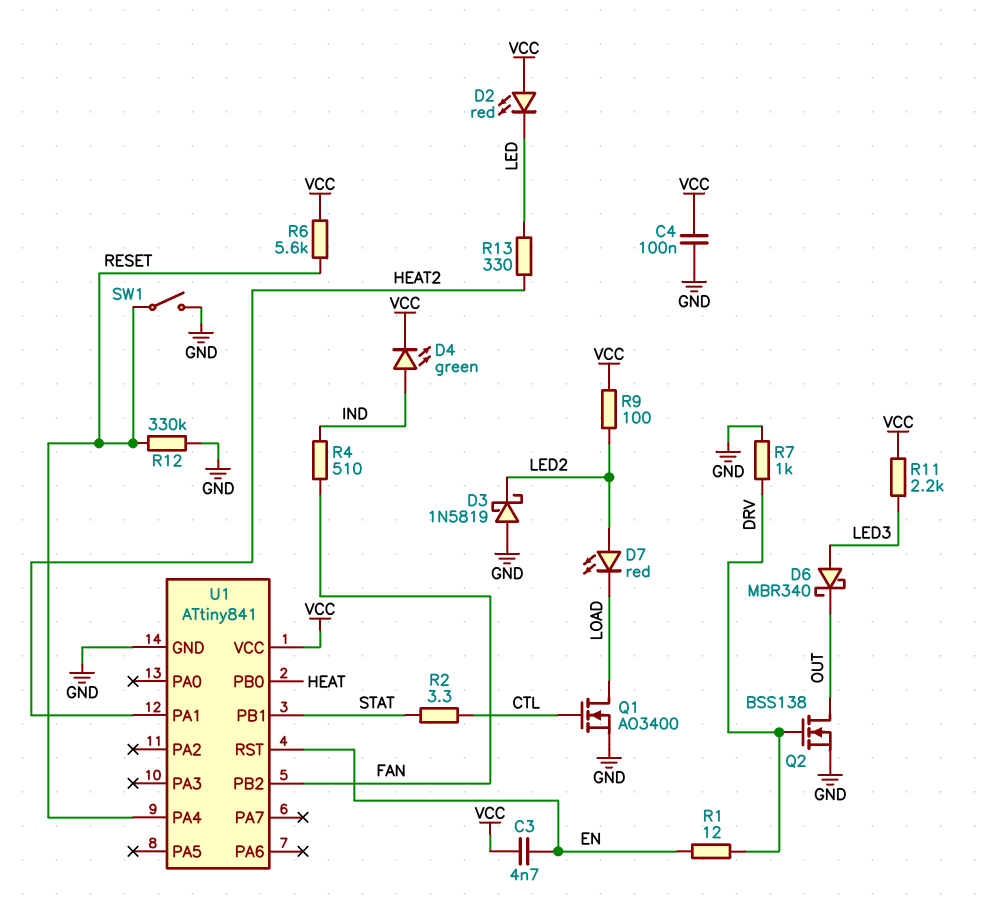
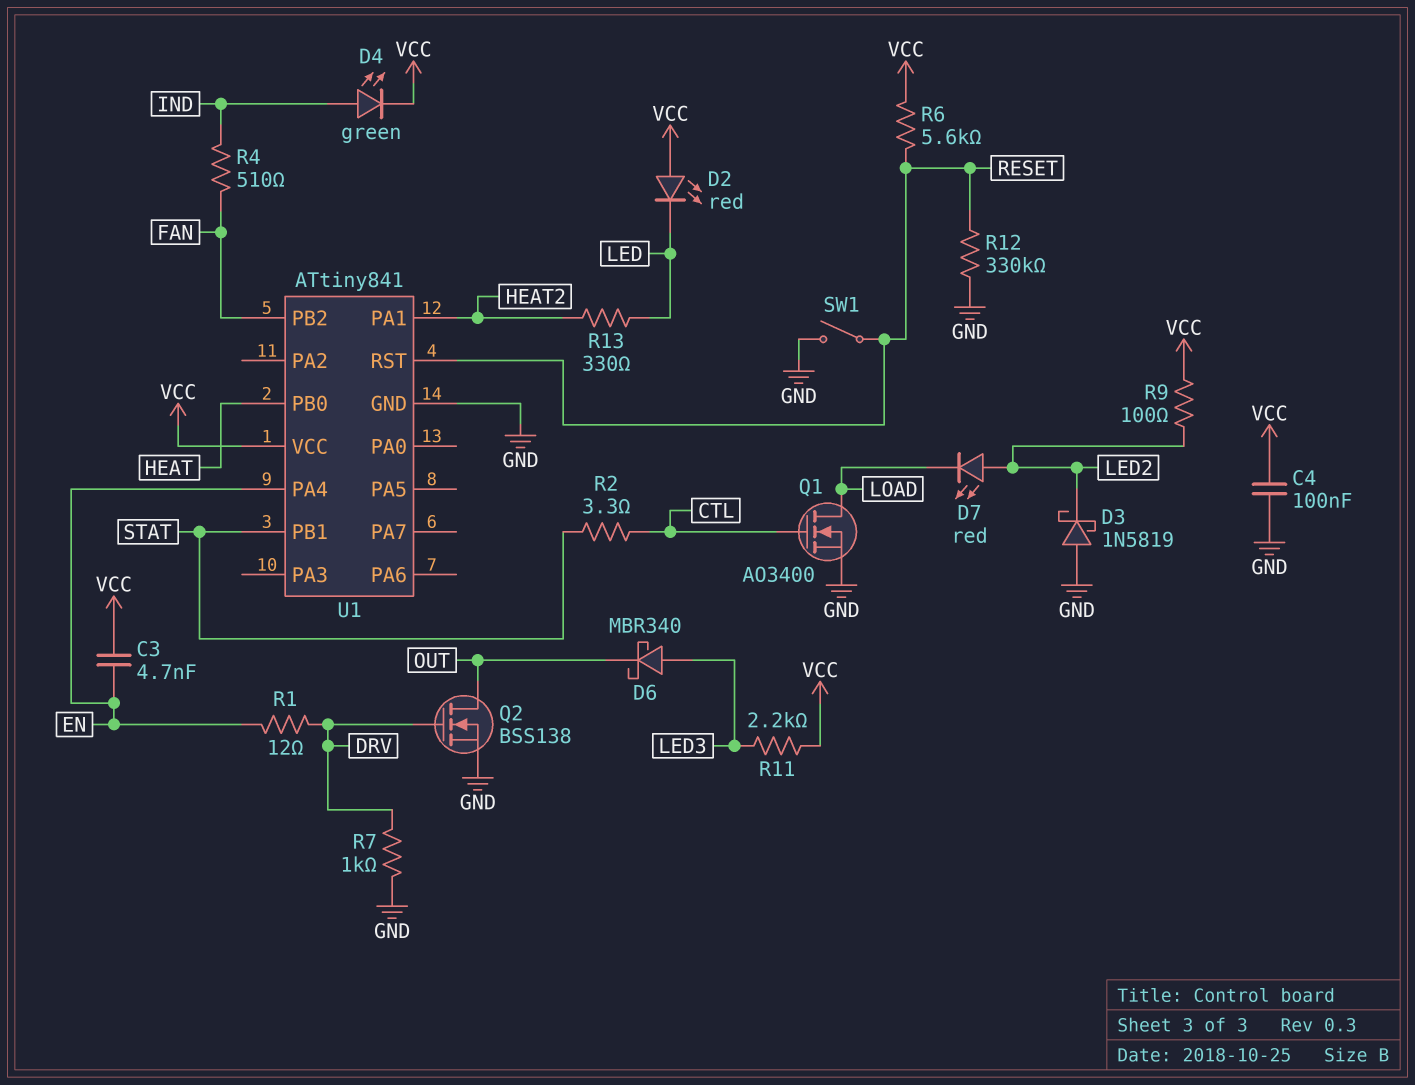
U1 pin PA4: RESET -> EN
U1 pin RST: EN -> RESET

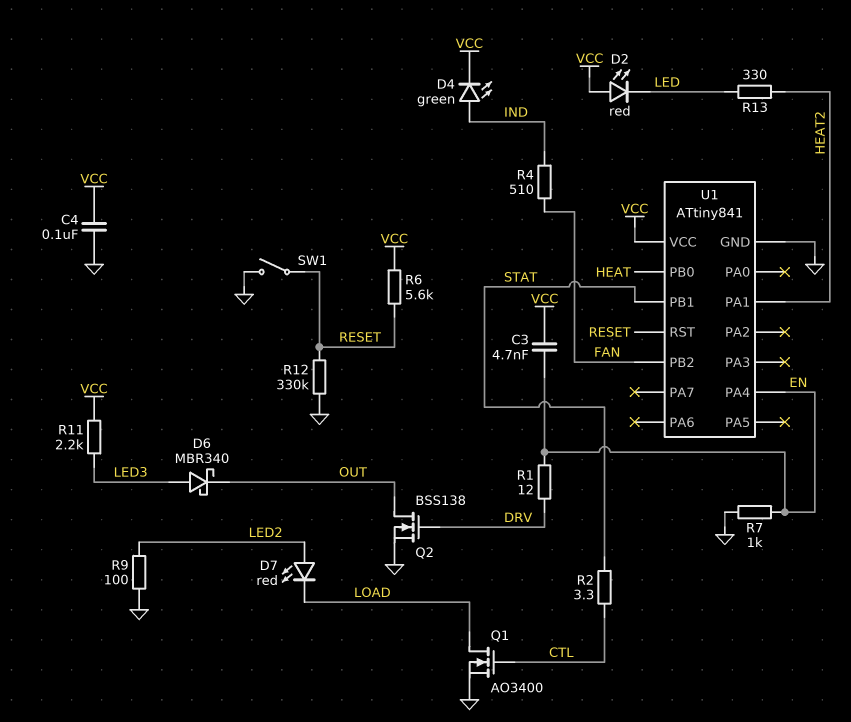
D3: schottky 1N5819 (A GND, K LED2) -> none
R7: 1k (DRV, GND) -> 1k (EN, GND)
R9: 100 (LED2, VCC) -> 100 (GND, LED2)

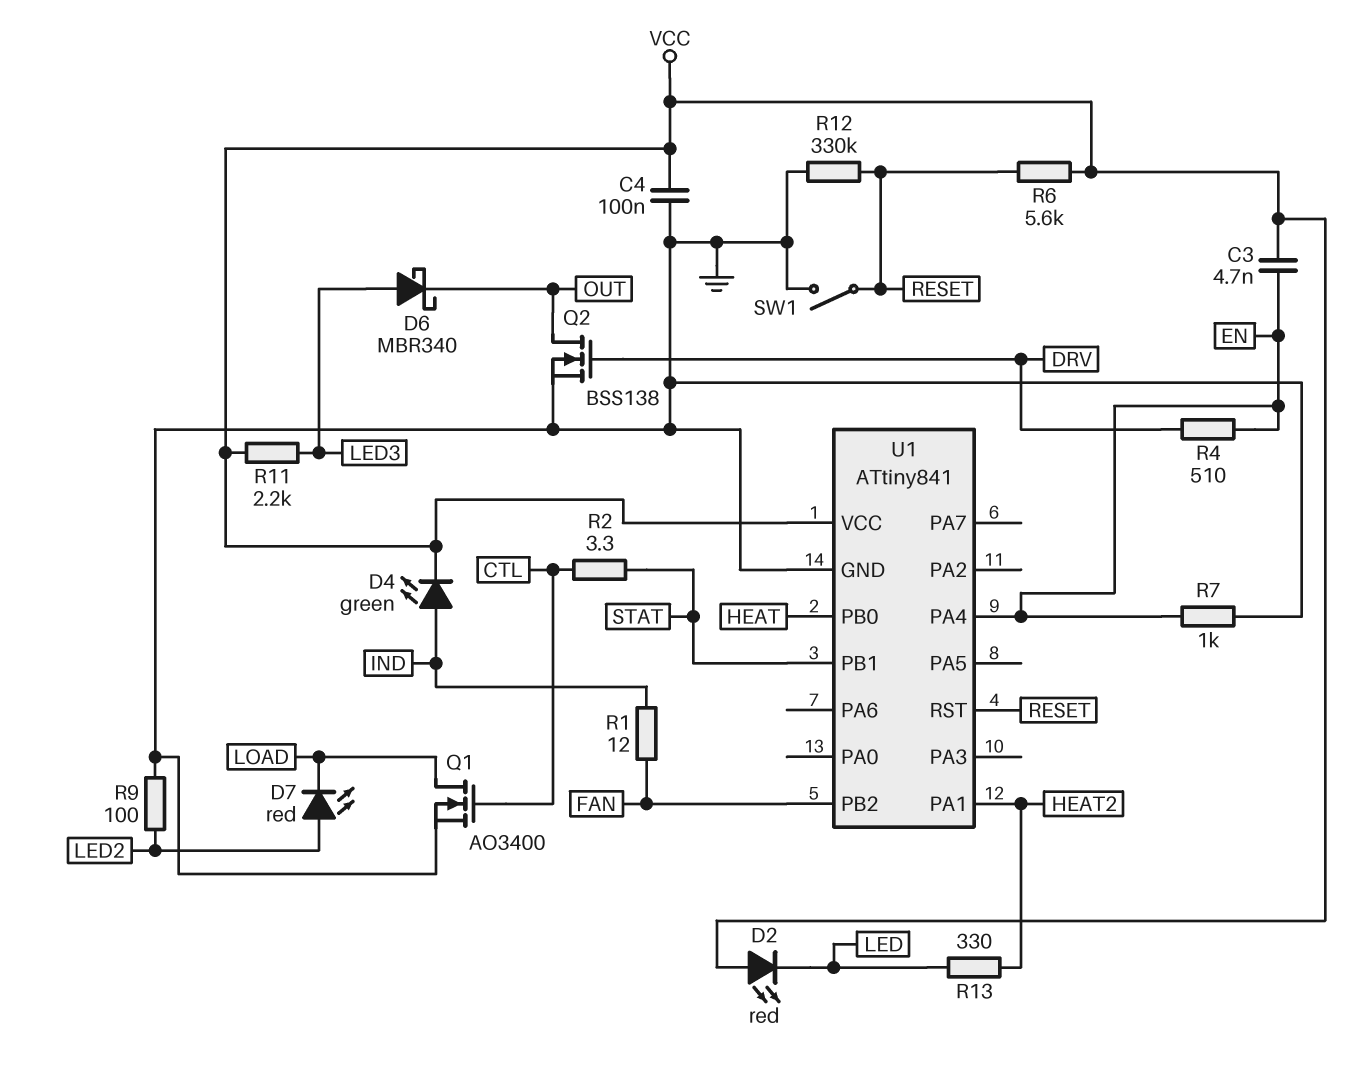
R1: 12 (DRV, EN) -> 12 (FAN, IND)
R4: 510 (FAN, IND) -> 510 (DRV, EN)

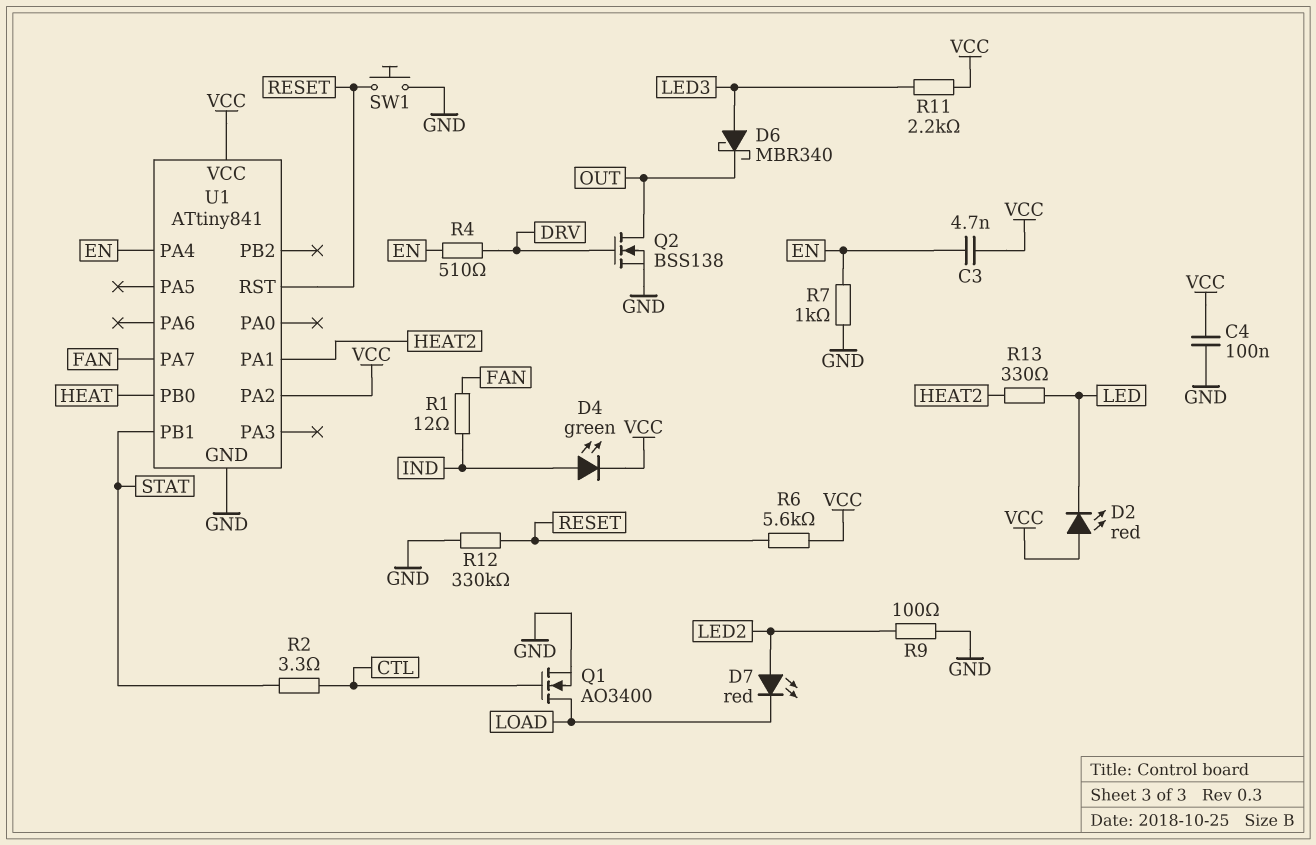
SW1: switch (GND, RESET) -> button (GND, RESET)
U1 pin PA2: none -> VCC
U1 pin PA7: none -> FAN
U1 pin PB2: FAN -> none

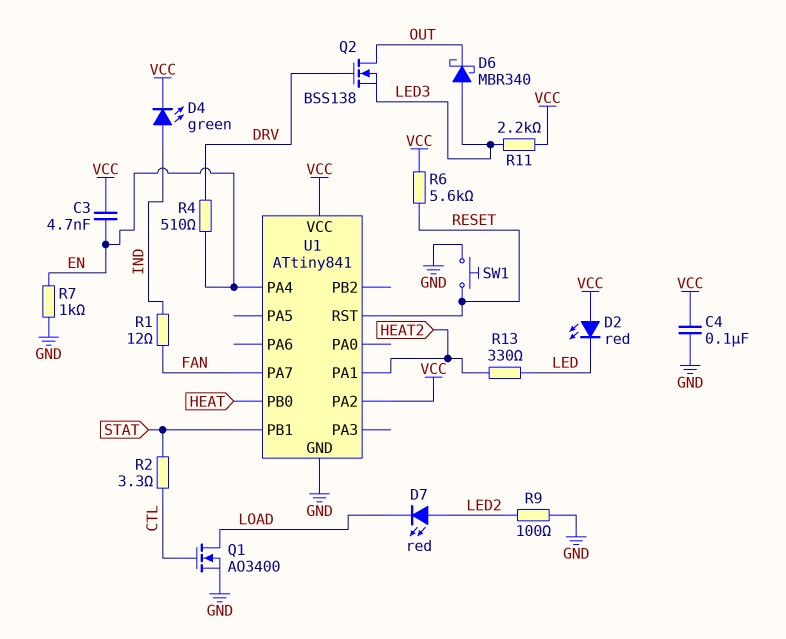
Q2: NMOS BSS138 (G DRV, D OUT, S GND) -> NMOS BSS138 (G DRV, D OUT, S LED3)
R12: 330k (GND, RESET) -> none

